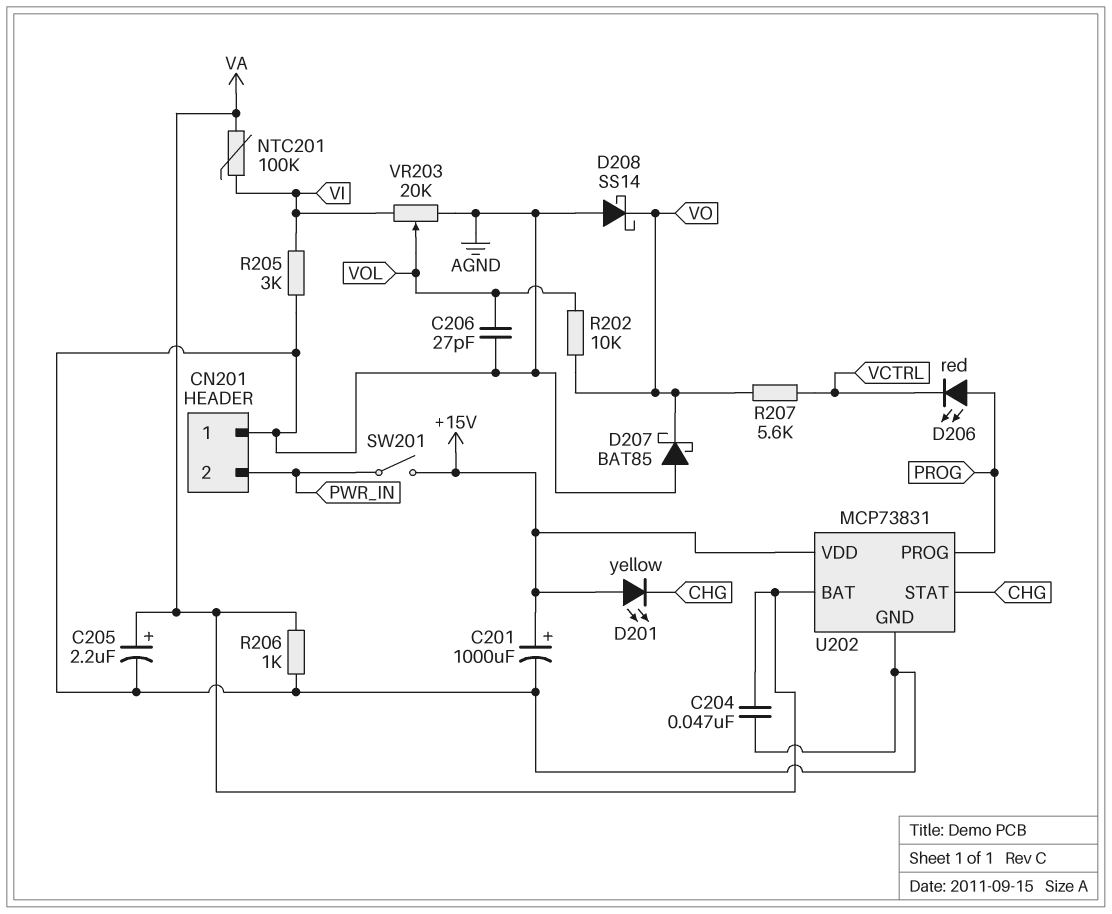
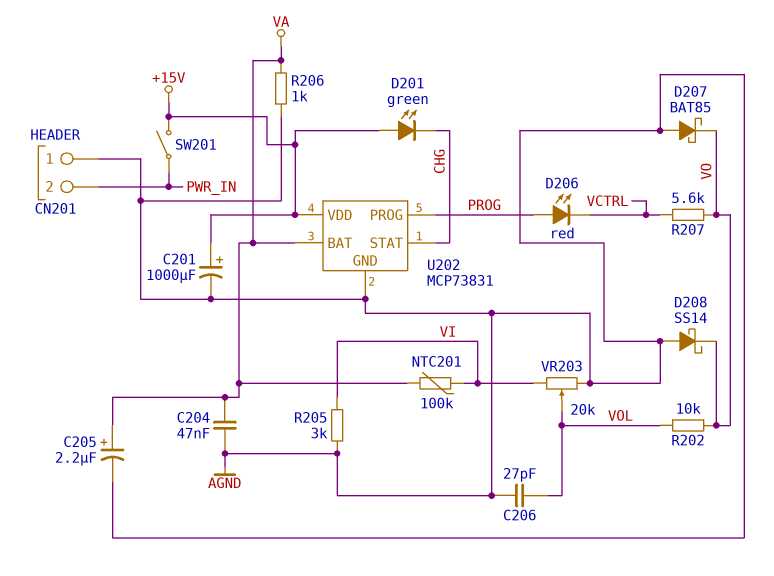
D201: LED yellow (A +15V, K CHG) -> LED green (A +15V, K CHG)

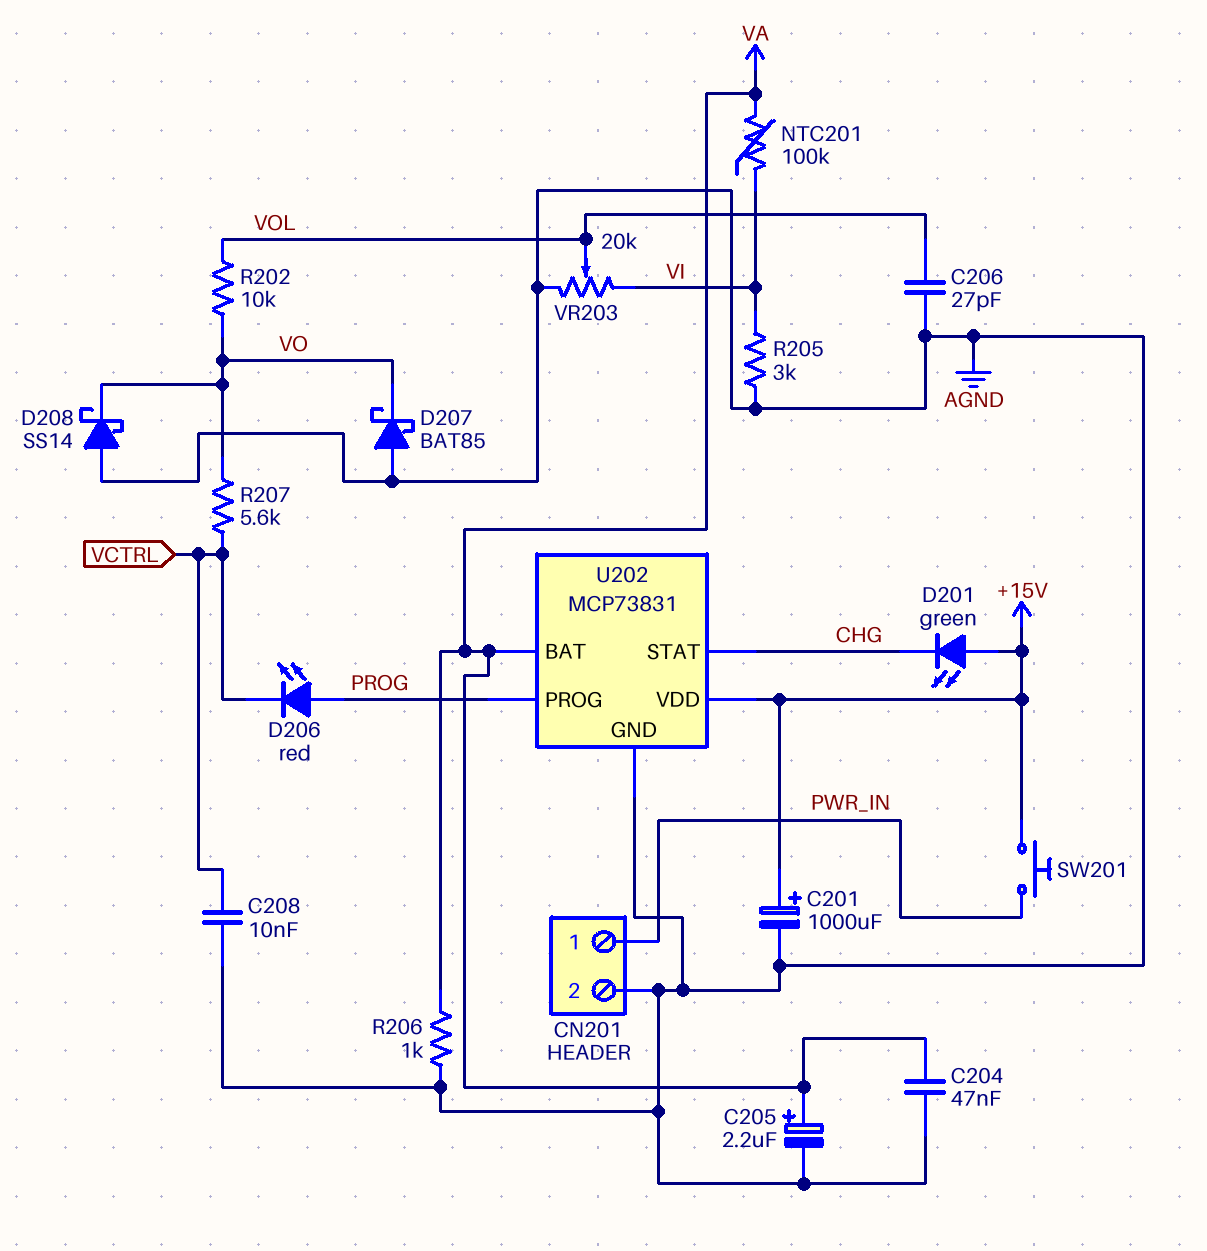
C208: none -> 10nF (AGND, VCTRL)
CN201 pin 1: AGND -> PWR_IN
CN201 pin 2: PWR_IN -> AGND
SW201: switch (+15V, PWR_IN) -> button (+15V, PWR_IN)

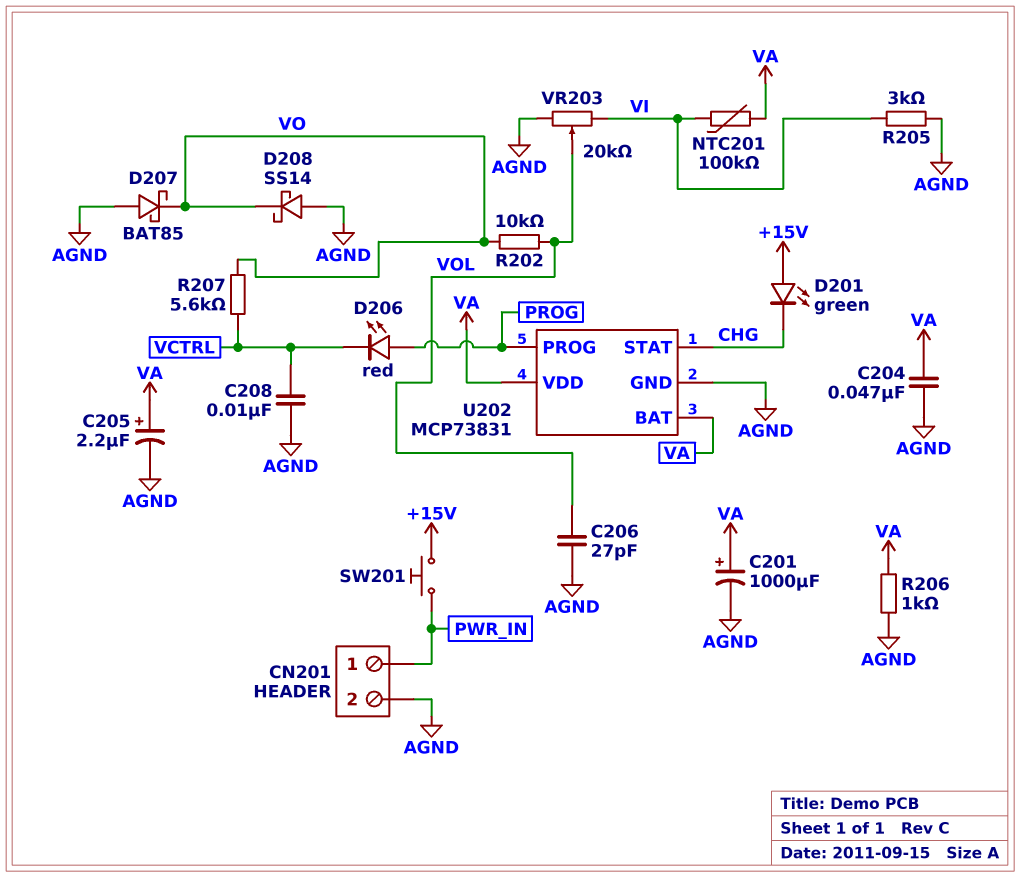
C201: 1000uF (plus +15V, minus AGND) -> 1000uF (plus VA, minus AGND)
U202 pin VDD: +15V -> VA

